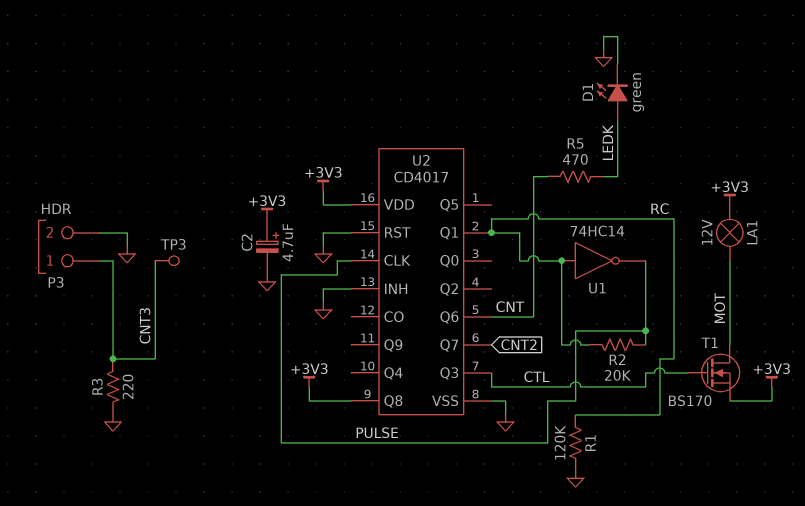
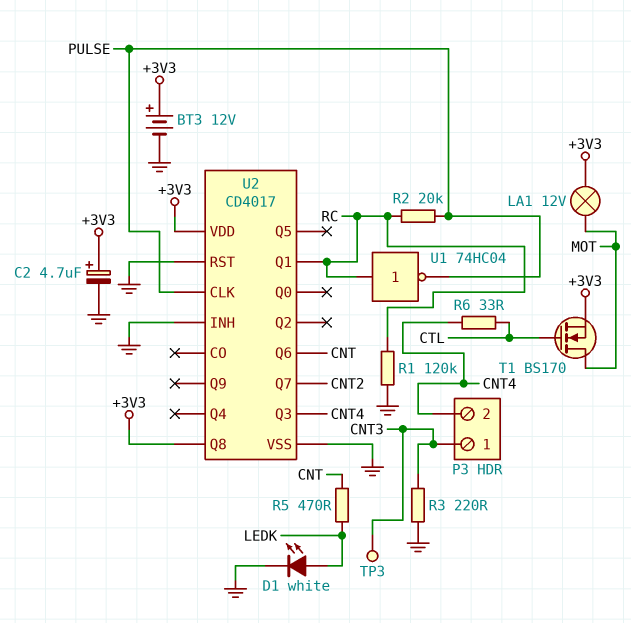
BT3: none -> 12V (plus +3V3, minus GND)
D1: LED green (A LEDK, K GND) -> LED white (A LEDK, K GND)
P3 pin 2: GND -> CNT4
R6: none -> 33 (CNT4, CTL)
U1: NOT 74HC14 (in RC, out PULSE) -> NOT 74HC04 (in RC, out PULSE)
U2 pin Q3: CTL -> CNT4

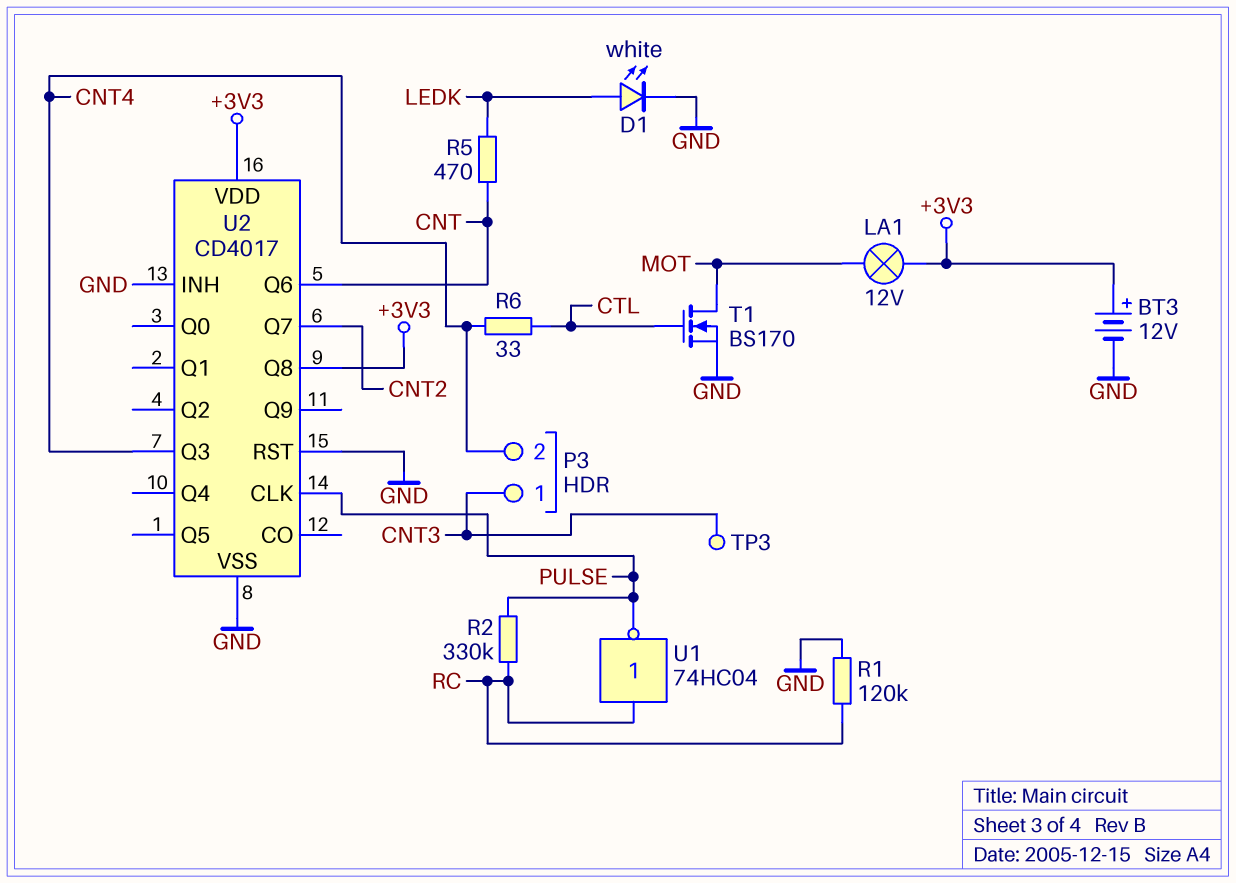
C2: 4.7uF (plus +3V3, minus GND) -> none
R2: 20k (PULSE, RC) -> 330k (PULSE, RC)
R3: 220 (CNT3, GND) -> none
T1: NMOS BS170 (G CTL, D MOT, S +3V3) -> NMOS BS170 (G CTL, D MOT, S GND)
U2 pin Q1: RC -> none

